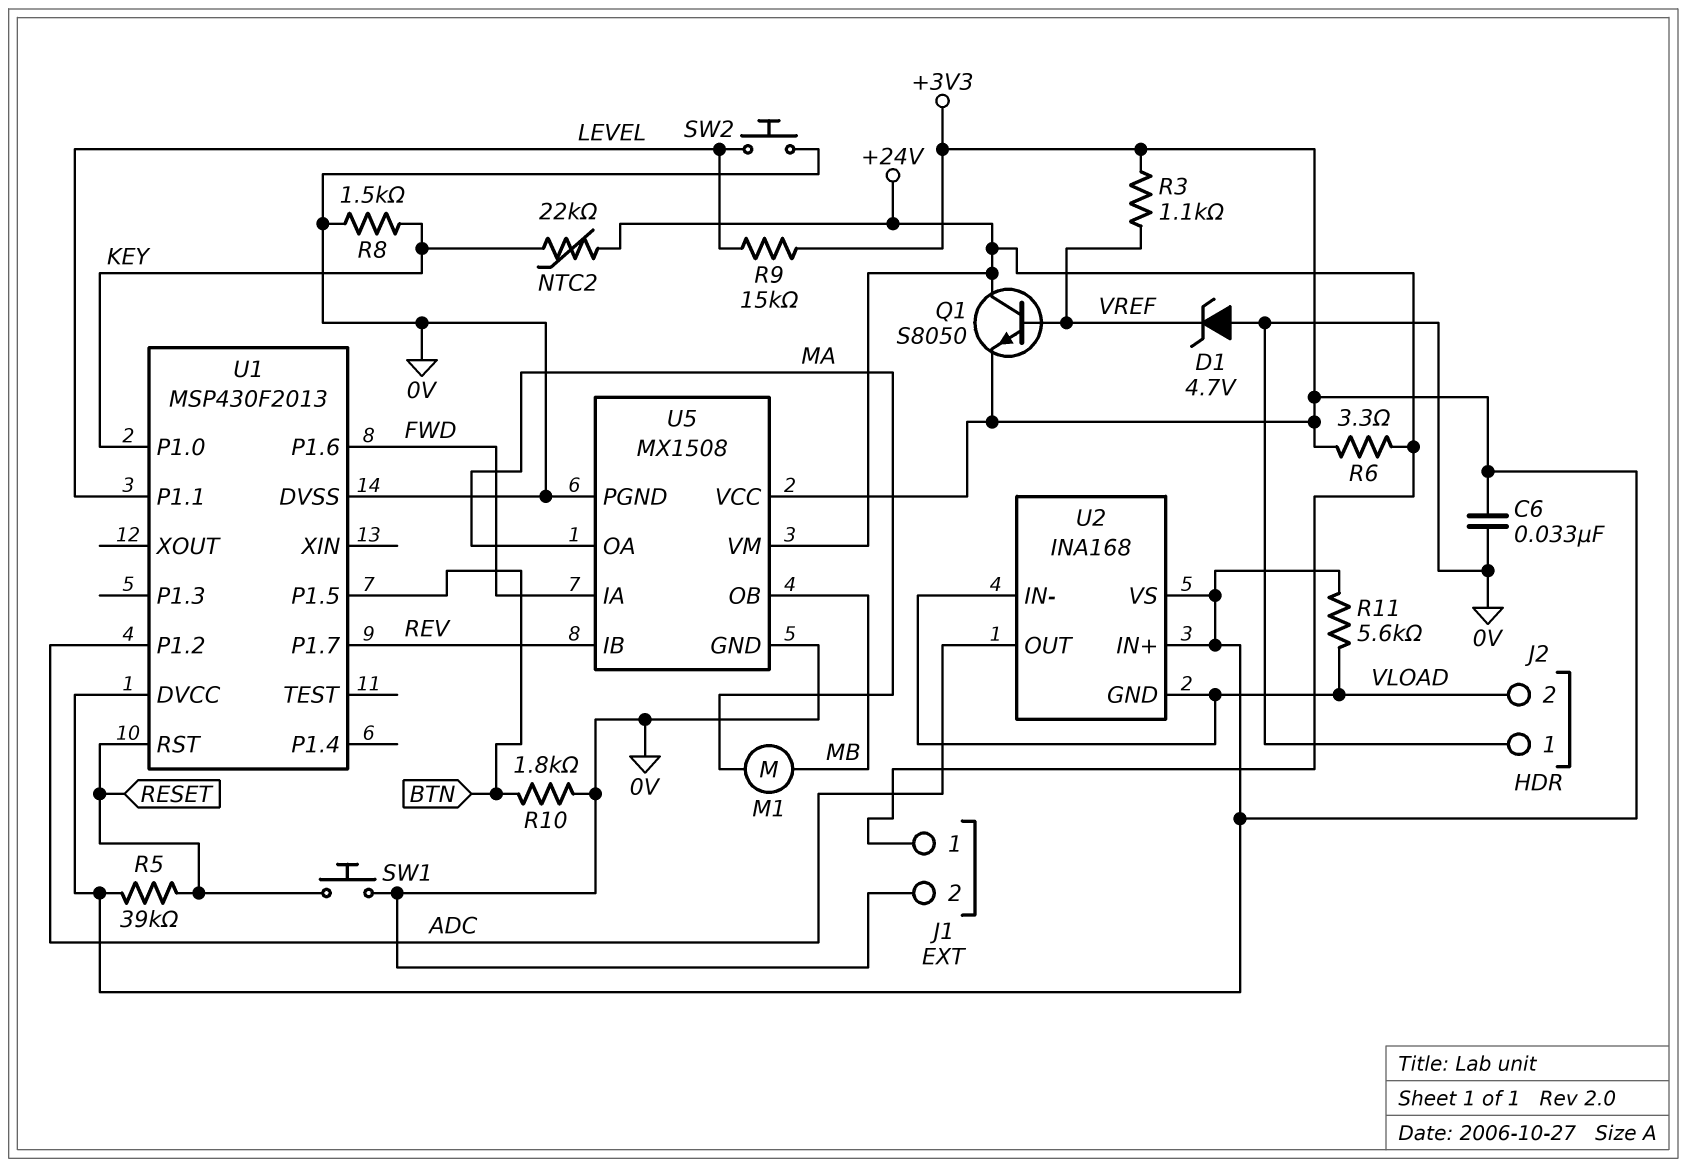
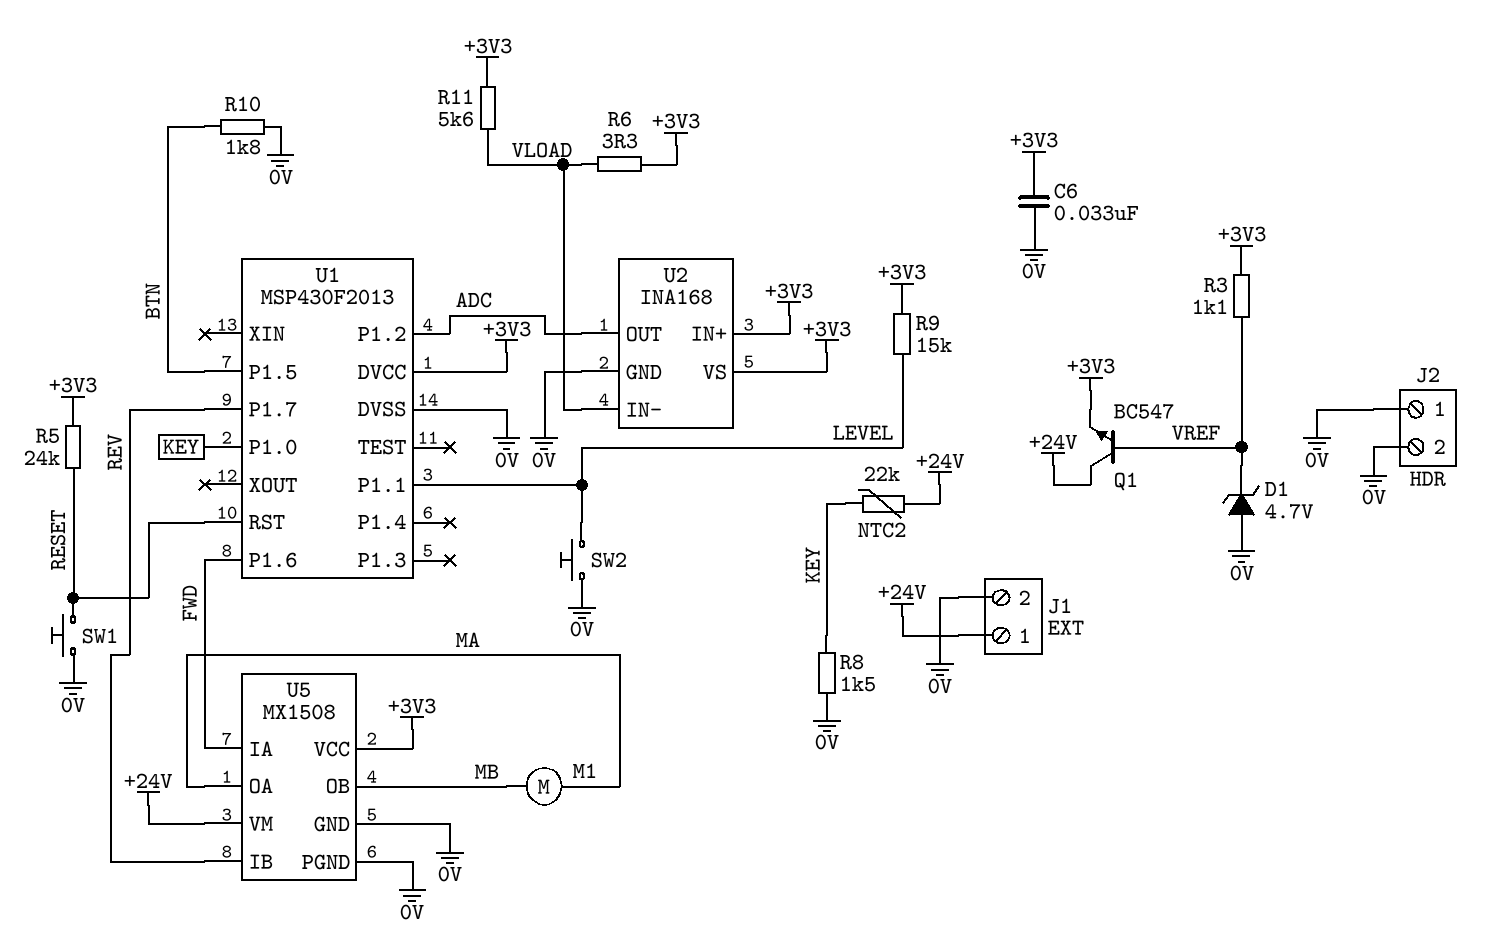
J2 pin 2: VLOAD -> 0V
Q1: NPN S8050 (B VREF, C +24V, E +3V3) -> NPN BC547 (B VREF, C +24V, E +3V3)
R5: 39k (+3V3, RESET) -> 24k (+3V3, RESET)
R6: 3.3 (+3V3, +24V) -> 3.3 (+3V3, VLOAD)
U2 pin GND: VLOAD -> 0V

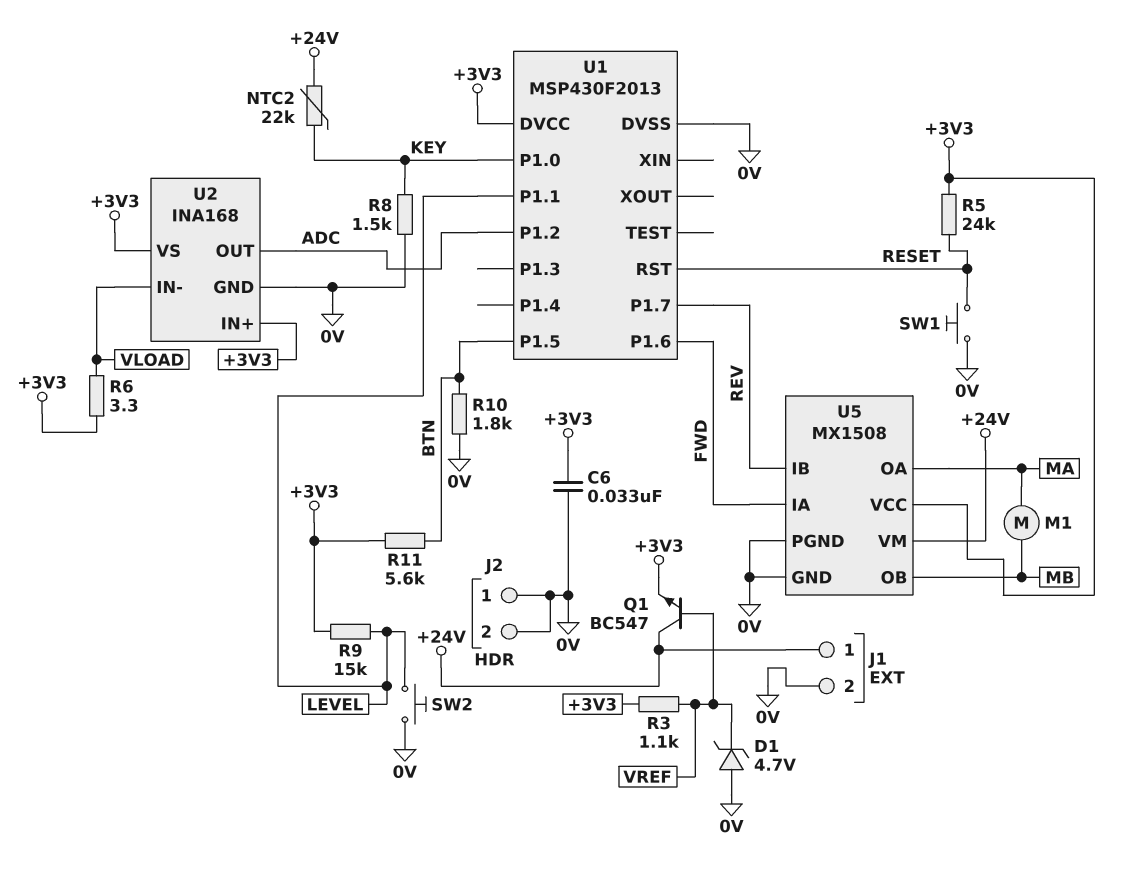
R11: 5.6k (+3V3, VLOAD) -> 5.6k (+3V3, BTN)

